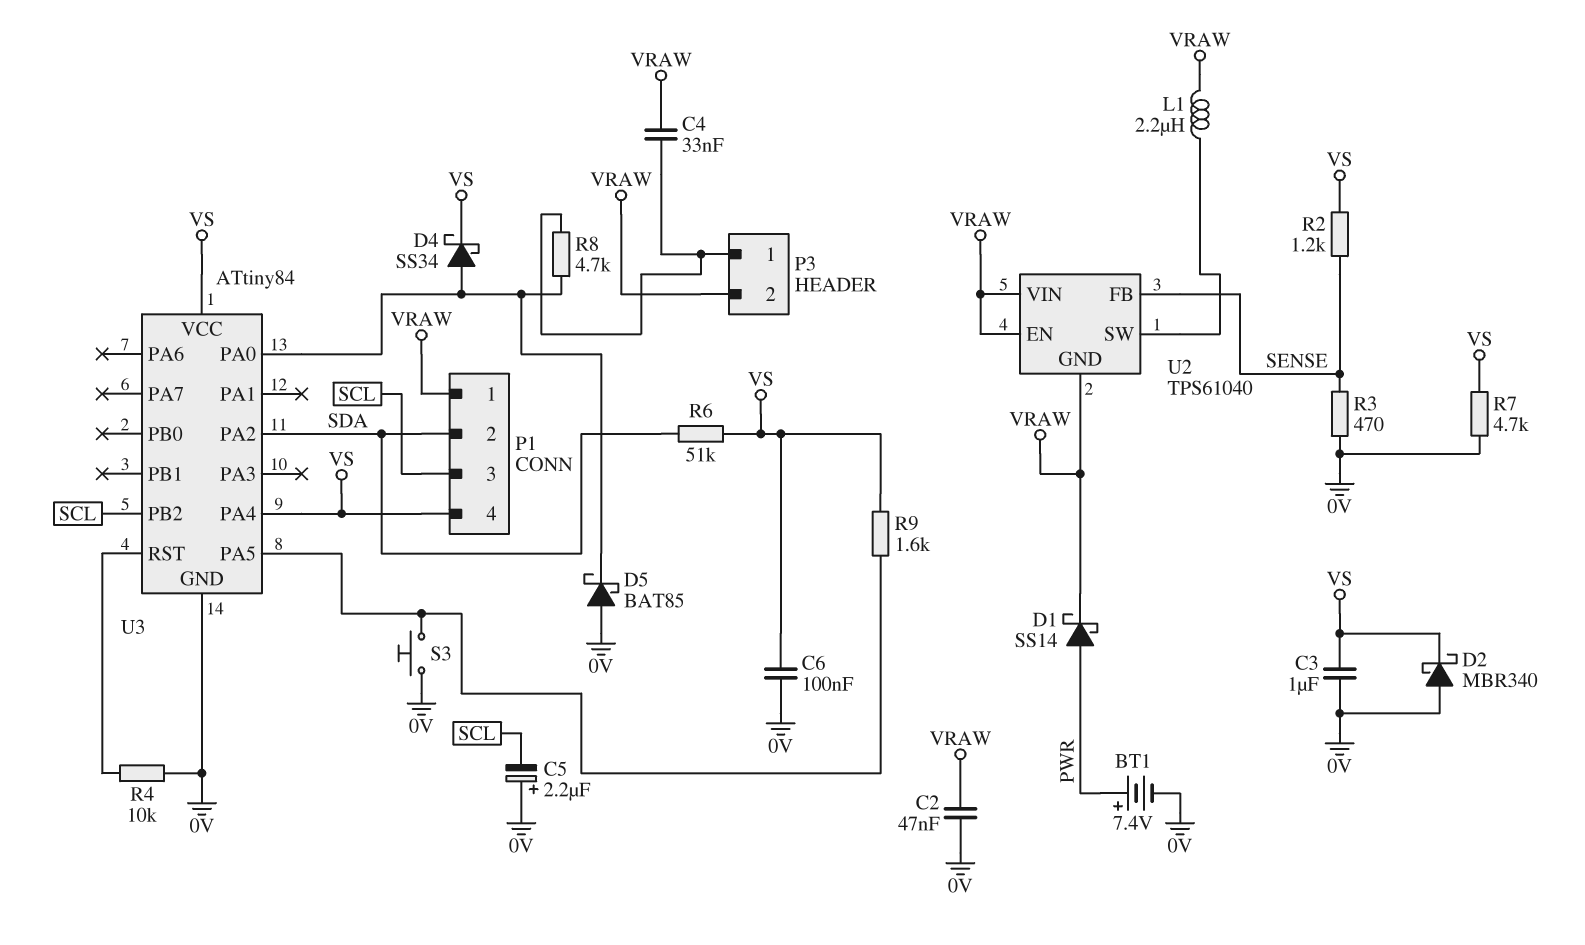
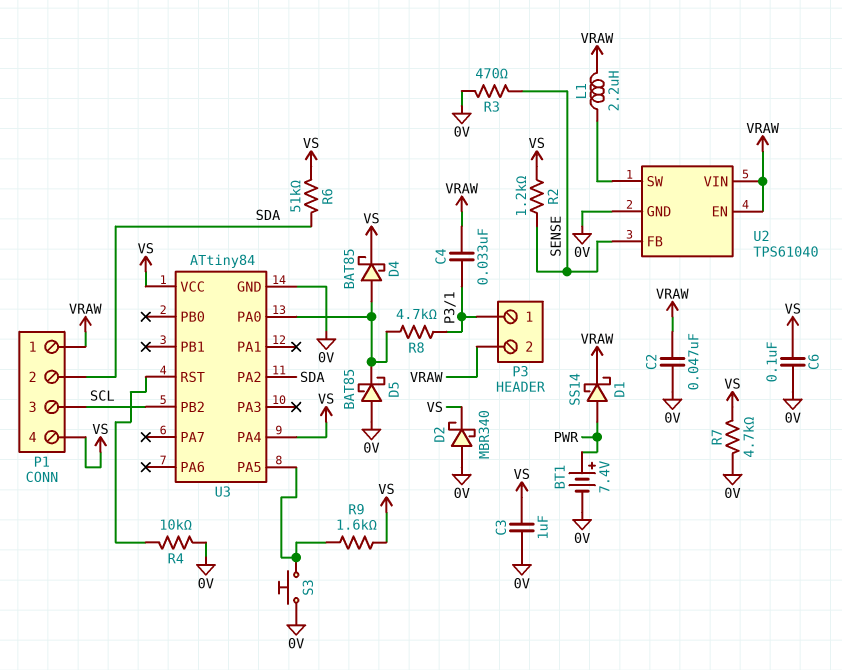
C5: 2.2uF (plus 0V, minus SCL) -> none
D4: schottky SS34 (A U3/PA0, K VS) -> schottky BAT85 (A U3/PA0, K VS)
U2 pin GND: VRAW -> 0V

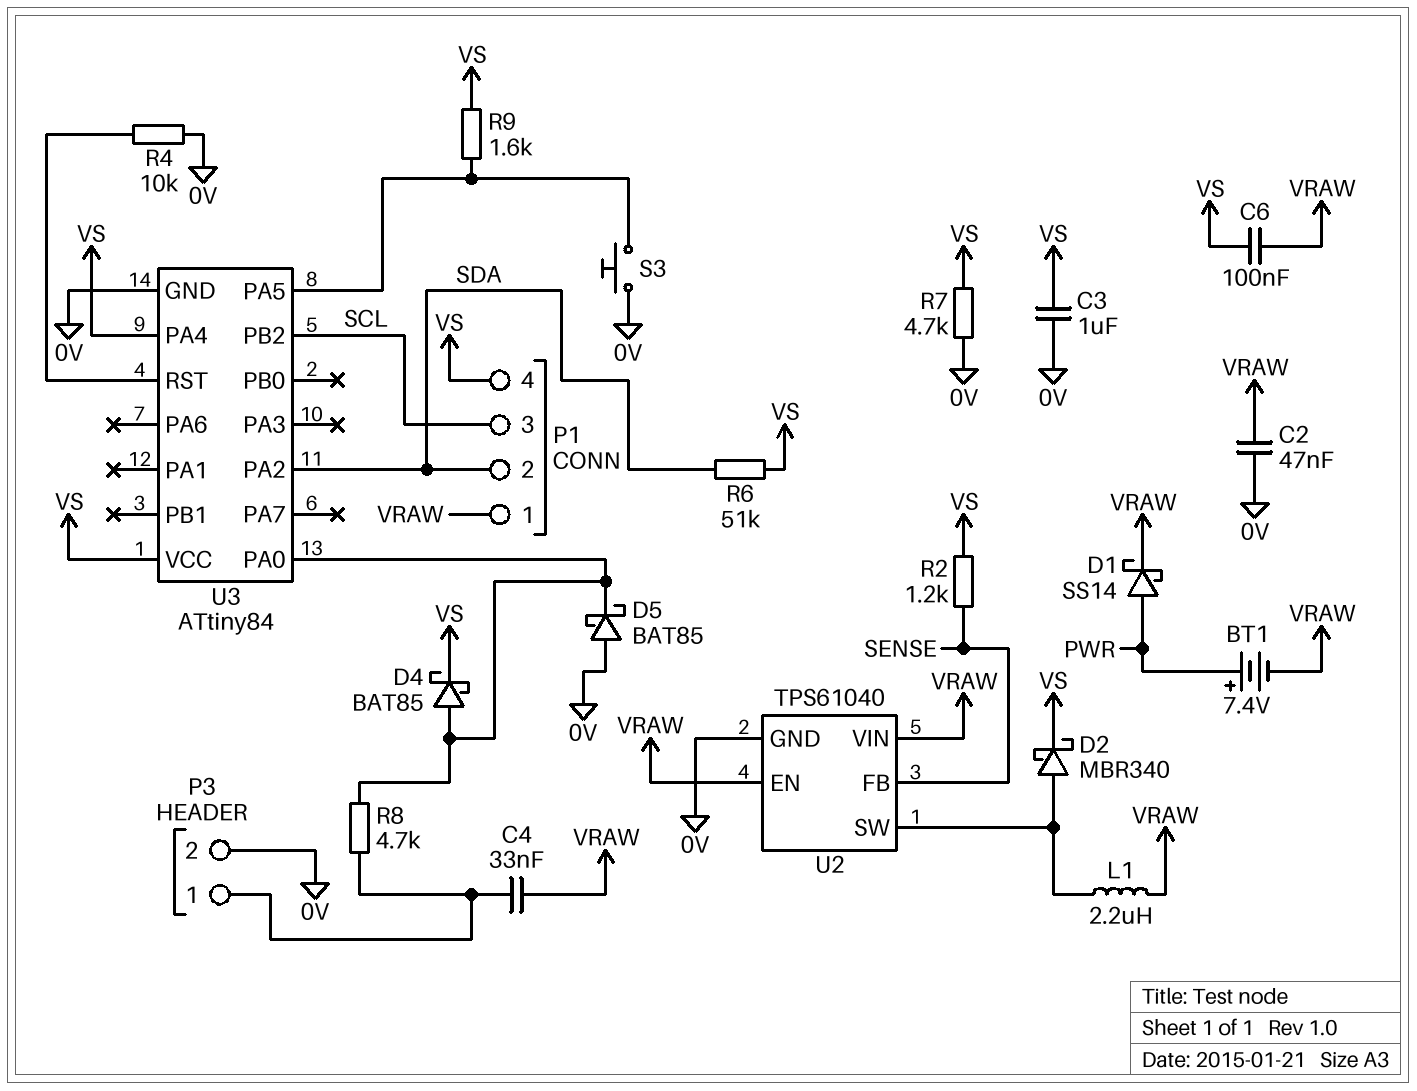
BT1: 7.4V (plus PWR, minus 0V) -> 7.4V (plus PWR, minus VRAW)
C6: 100nF (0V, VS) -> 100nF (VRAW, VS)
D2: schottky MBR340 (A 0V, K VS) -> schottky MBR340 (A U2/SW, K VS)
P3 pin 2: VRAW -> 0V
R3: 470 (0V, SENSE) -> none

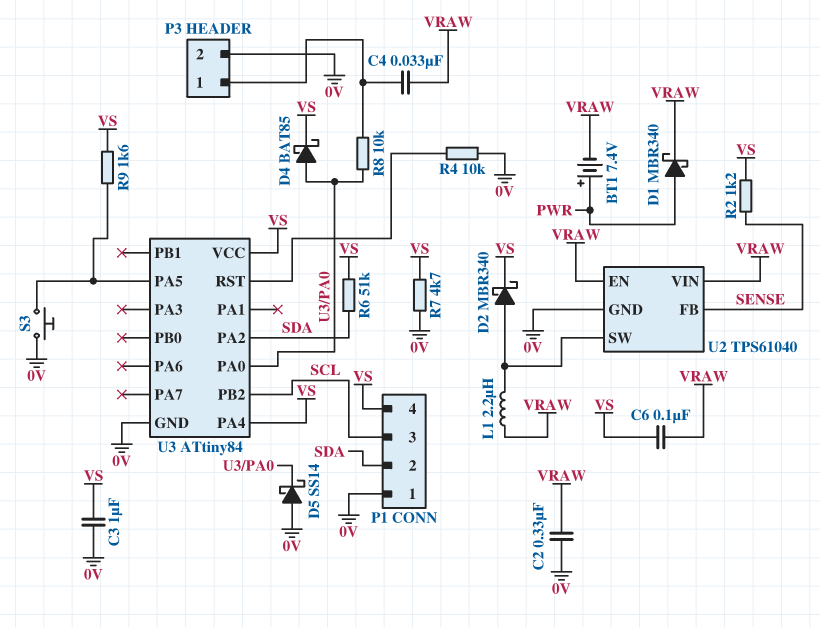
C2: 47nF (0V, VRAW) -> 330nF (0V, VRAW)
D1: schottky SS14 (A PWR, K VRAW) -> schottky MBR340 (A PWR, K VRAW)
D5: schottky BAT85 (A 0V, K U3/PA0) -> schottky SS14 (A 0V, K U3/PA0)
P1 pin 1: VRAW -> 0V
R8: 4.7k (P3/1, U3/PA0) -> 10k (P3/1, U3/PA0)

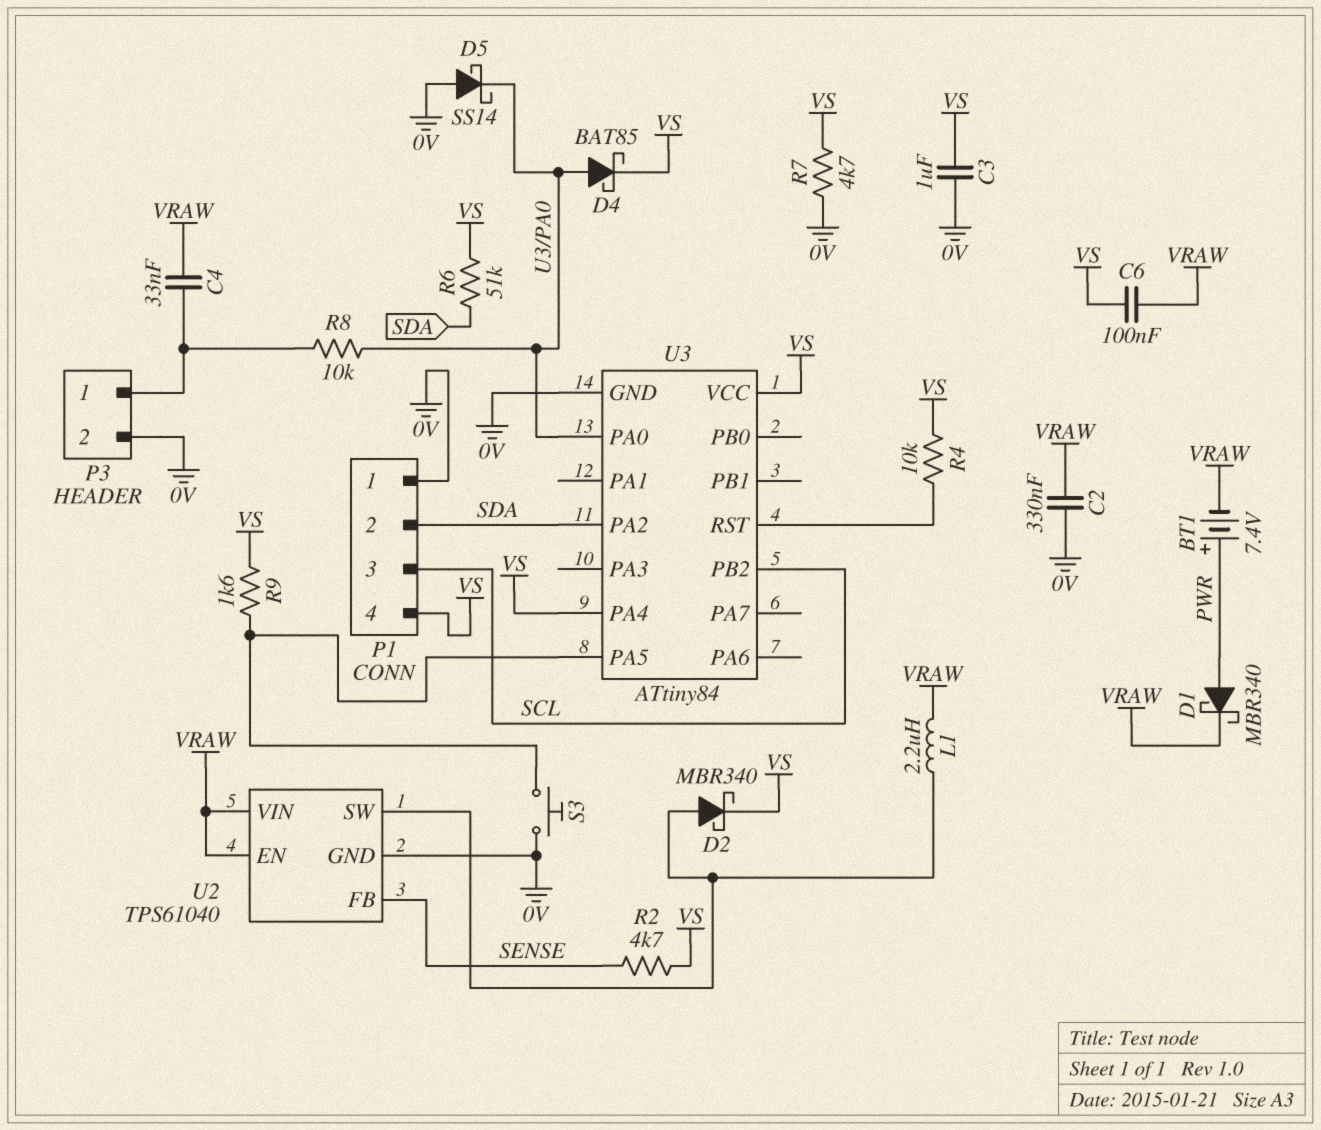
R2: 1.2k (SENSE, VS) -> 4.7k (SENSE, VS)
R4: 10k (0V, U3/RST) -> 10k (U3/RST, VS)

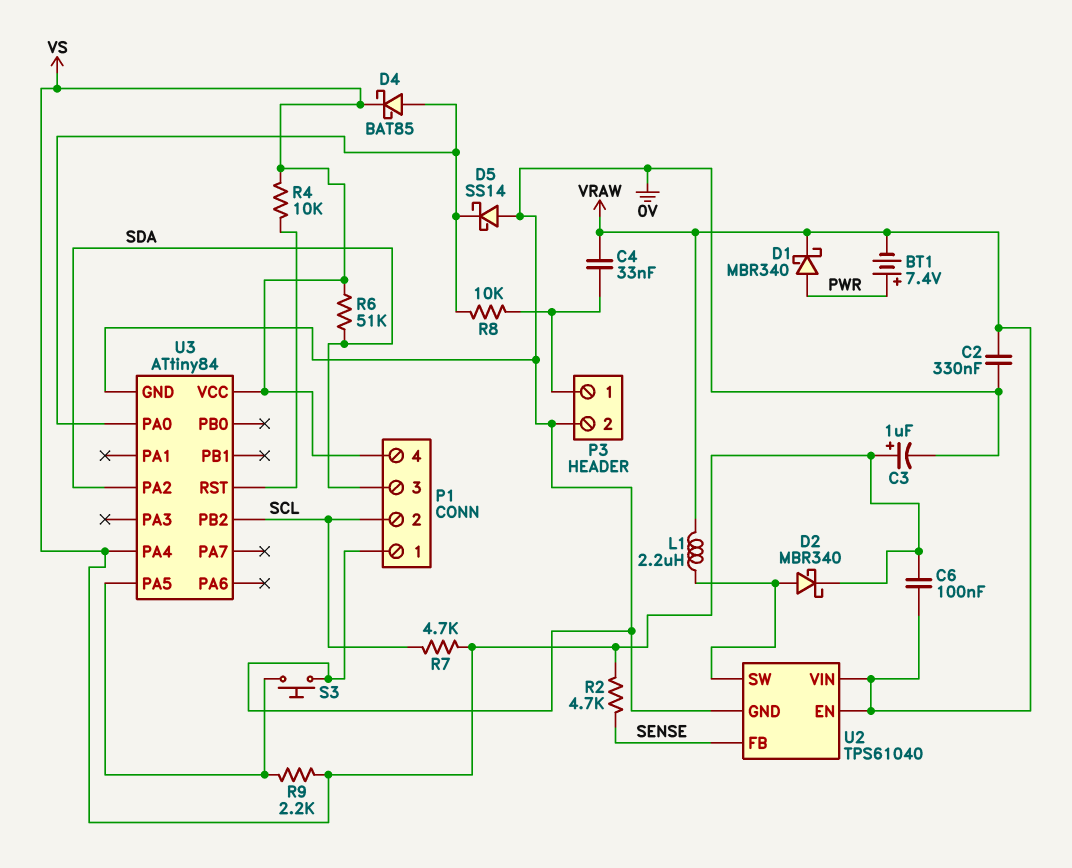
C3: 1uF (0V, VS) -> 1uF (plus VS, minus 0V)
P1 pin 2: SDA -> SCL
P1 pin 3: SCL -> SDA
R7: 4.7k (0V, VS) -> 4.7k (SCL, VS)
R9: 1.6k (U3/PA5, VS) -> 2.2k (U3/PA5, VS)

